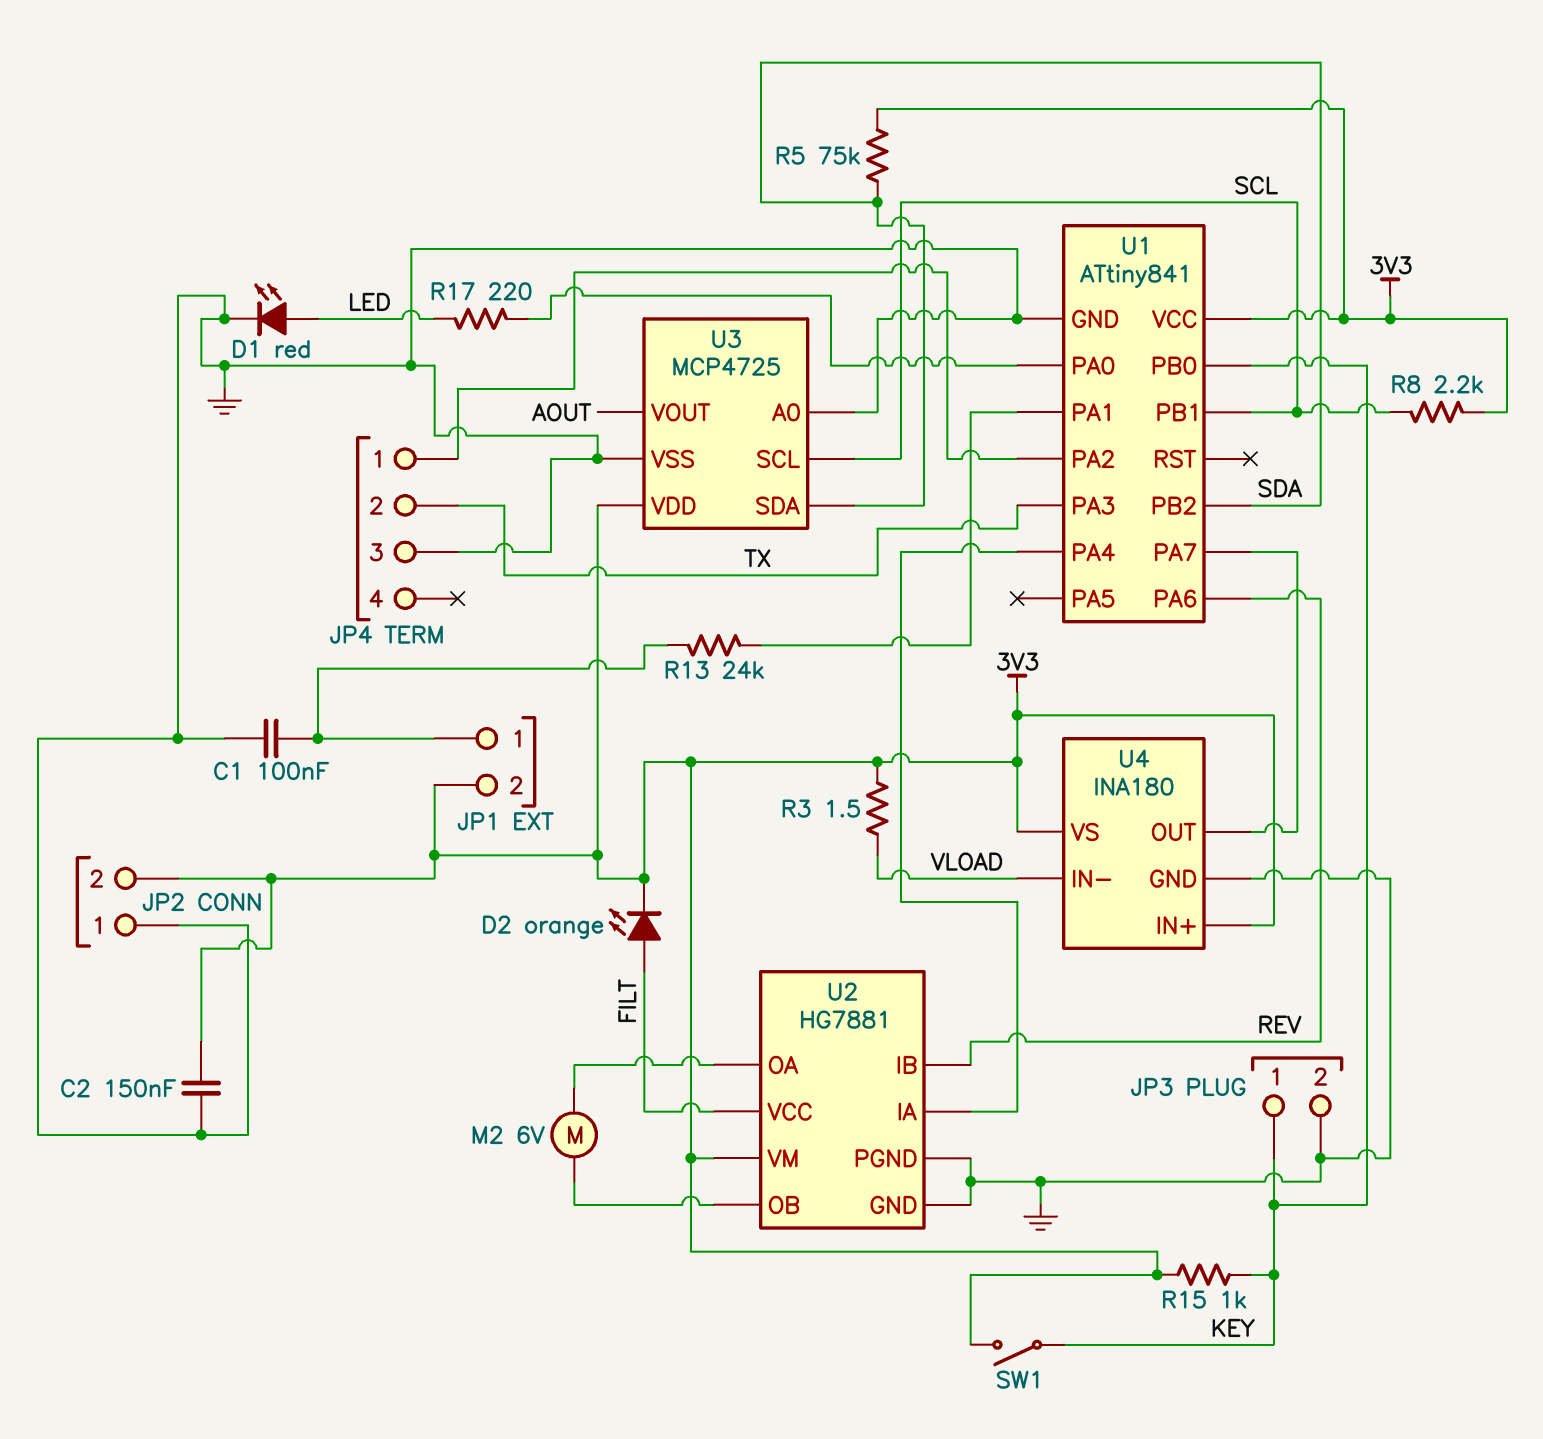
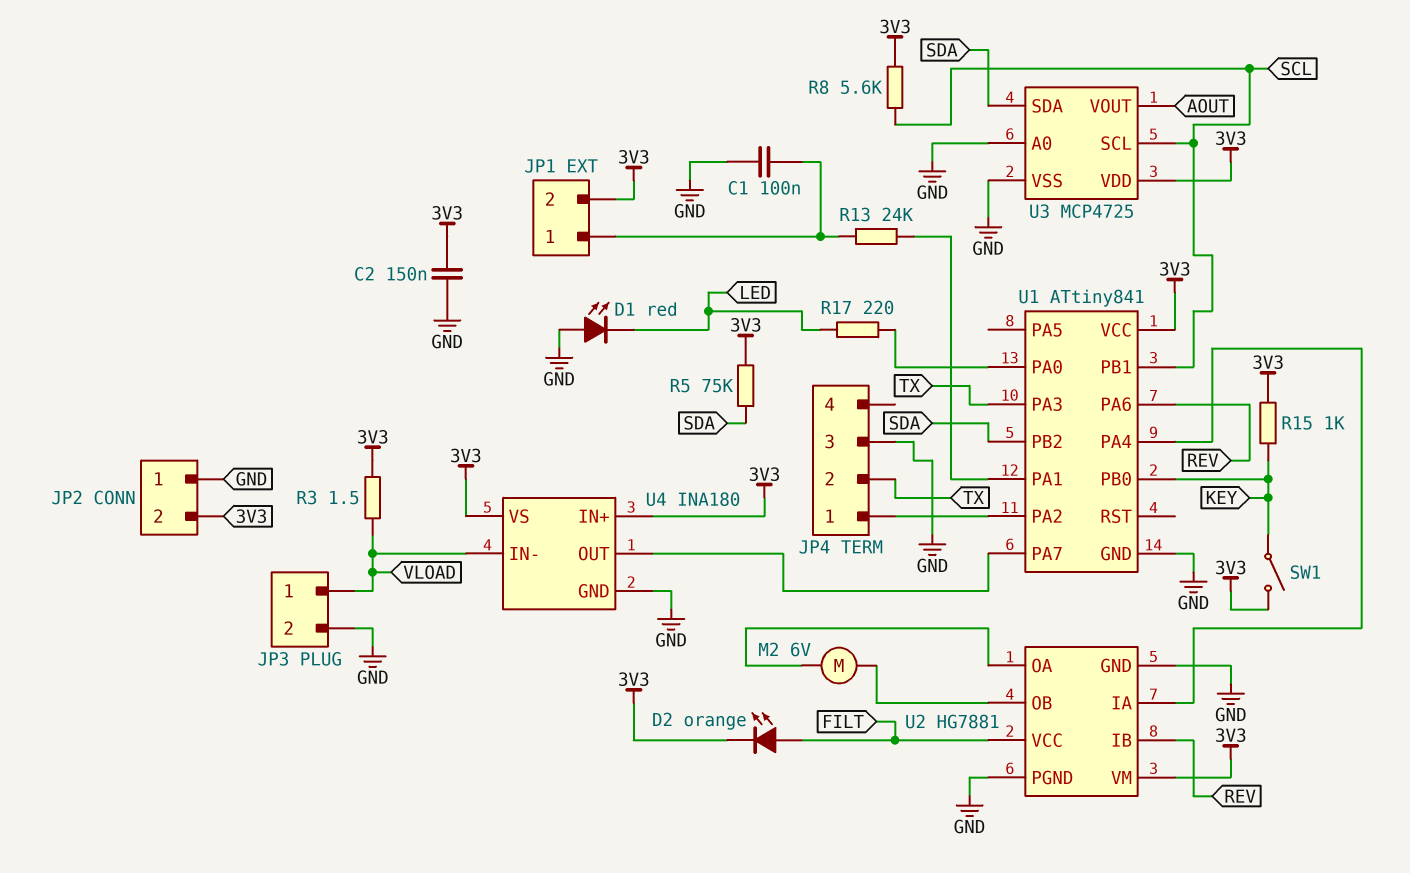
D1: LED red (A LED, K GND) -> LED red (A GND, K LED)
JP3 pin 1: KEY -> VLOAD
R8: 2.2k (3V3, SCL) -> 5.6k (3V3, SCL)

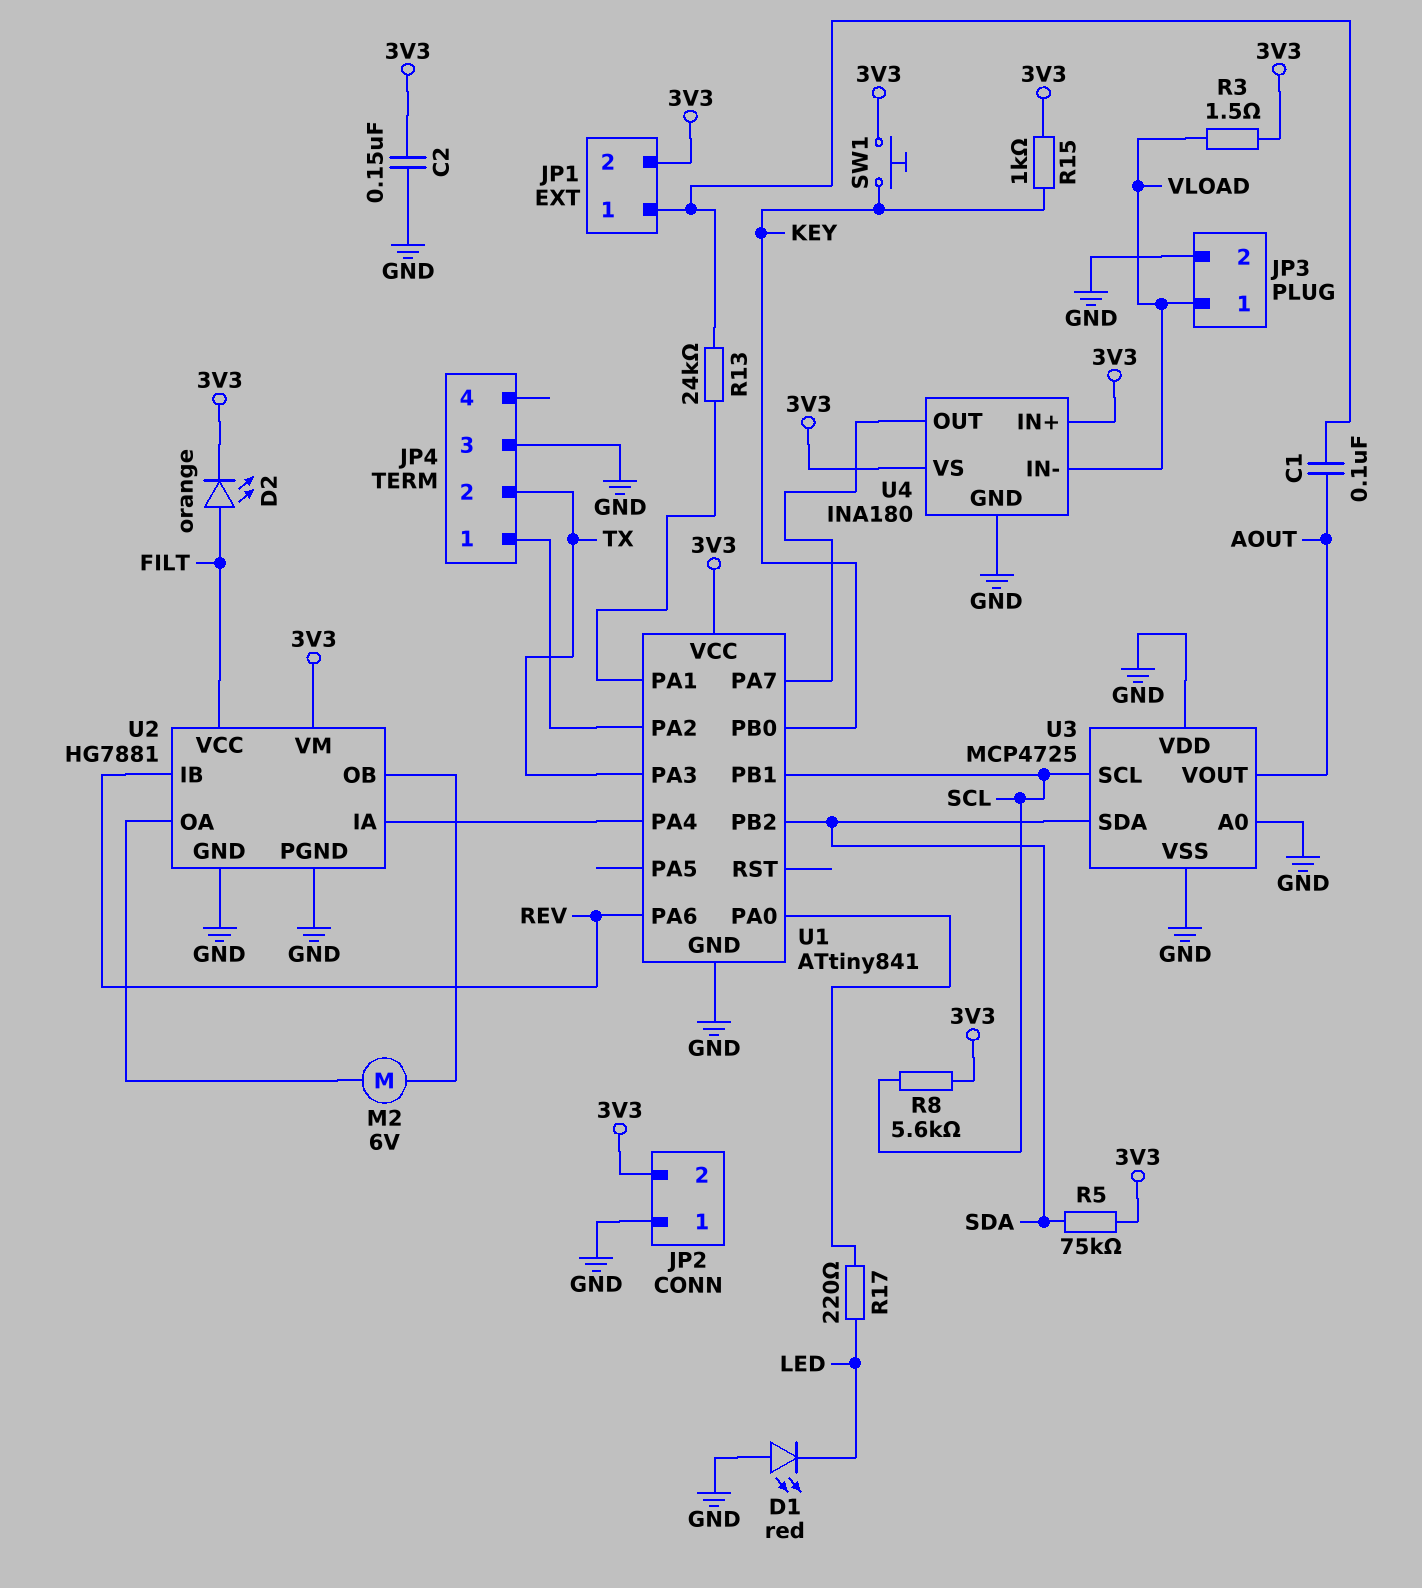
C1: 100nF (GND, JP1/1) -> 100nF (AOUT, JP1/1)
SW1: switch (3V3, KEY) -> button (3V3, KEY)
U3 pin VDD: 3V3 -> GND

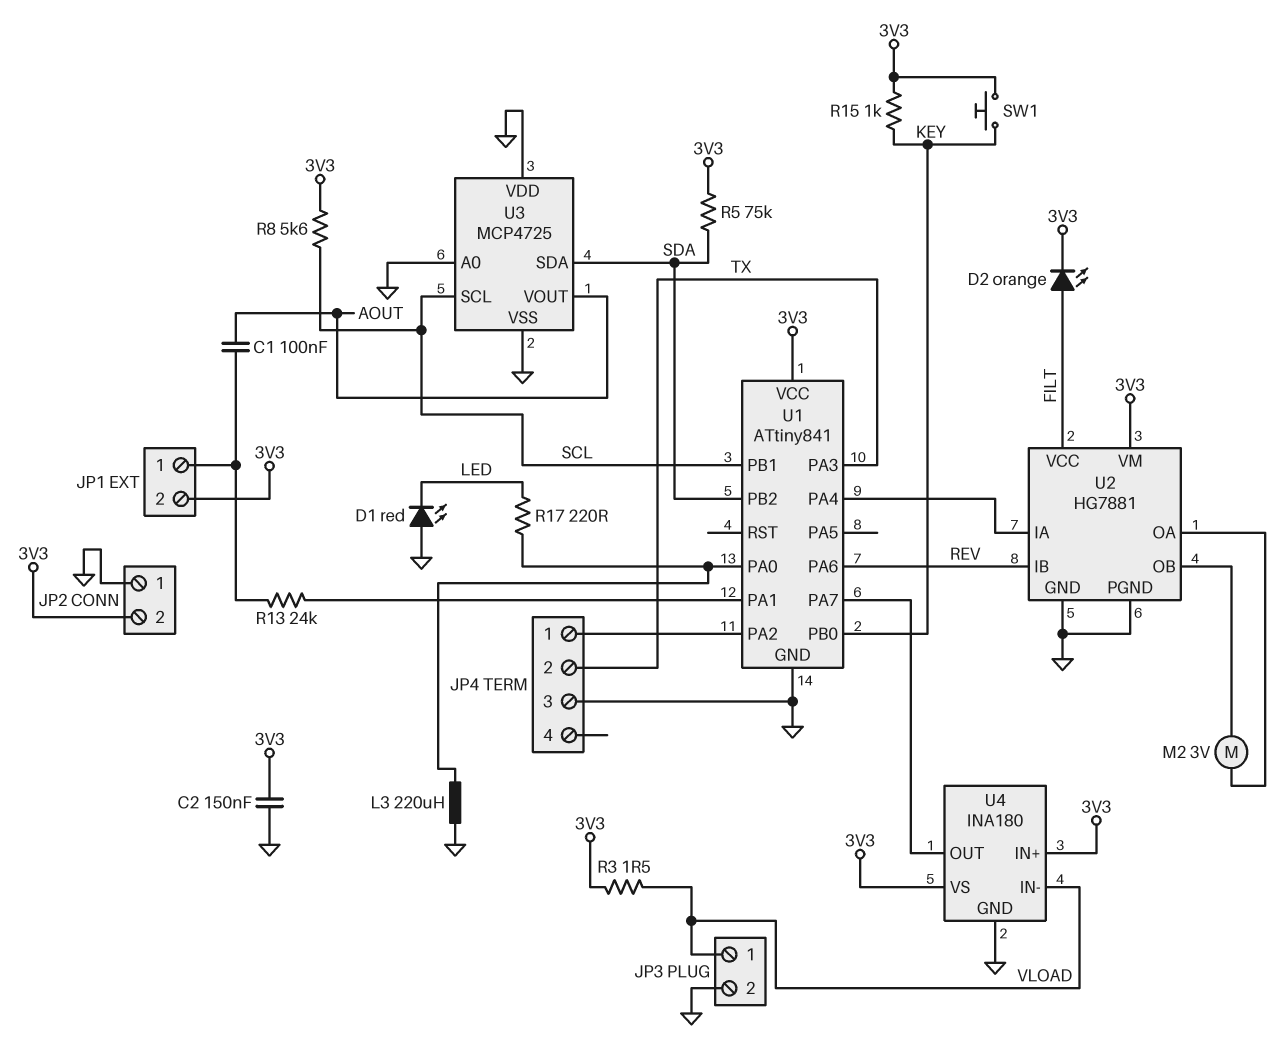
L3: none -> 220uH (GND, U1/PA0)
M2: motor 6V (U2/OA, U2/OB) -> motor 3V (U2/OA, U2/OB)

